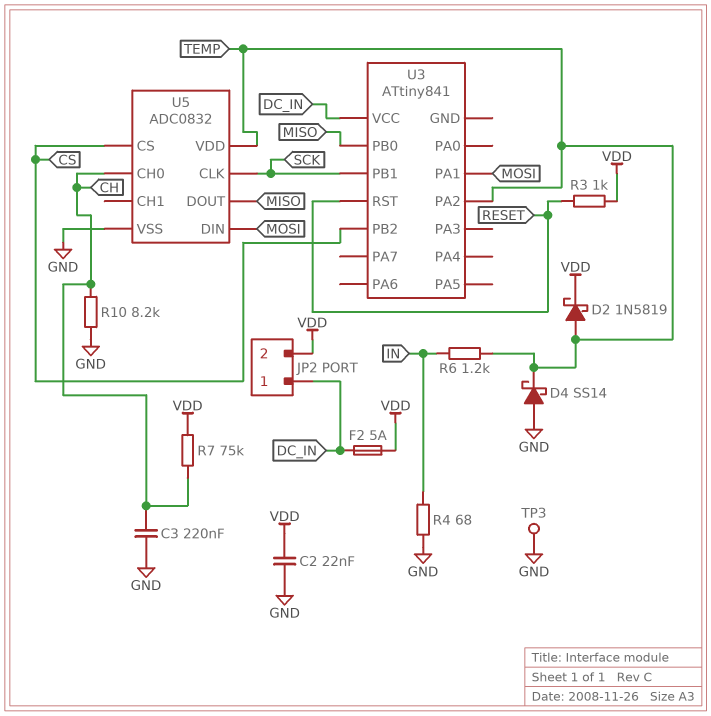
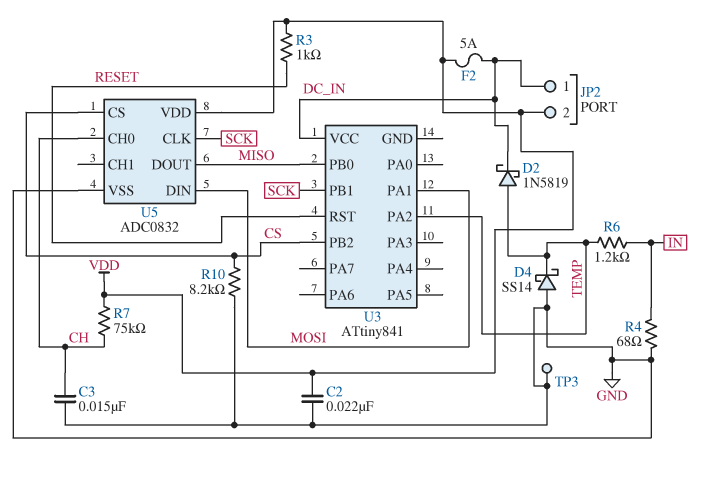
C3: 220nF (CH, GND) -> 15nF (CH, GND)
D2: schottky 1N5819 (A TEMP, K VDD) -> schottky 1N5819 (A TEMP, K DC_IN)
R10: 8.2k (CH, GND) -> 8.2k (CS, GND)
U5 pin VDD: TEMP -> VDD

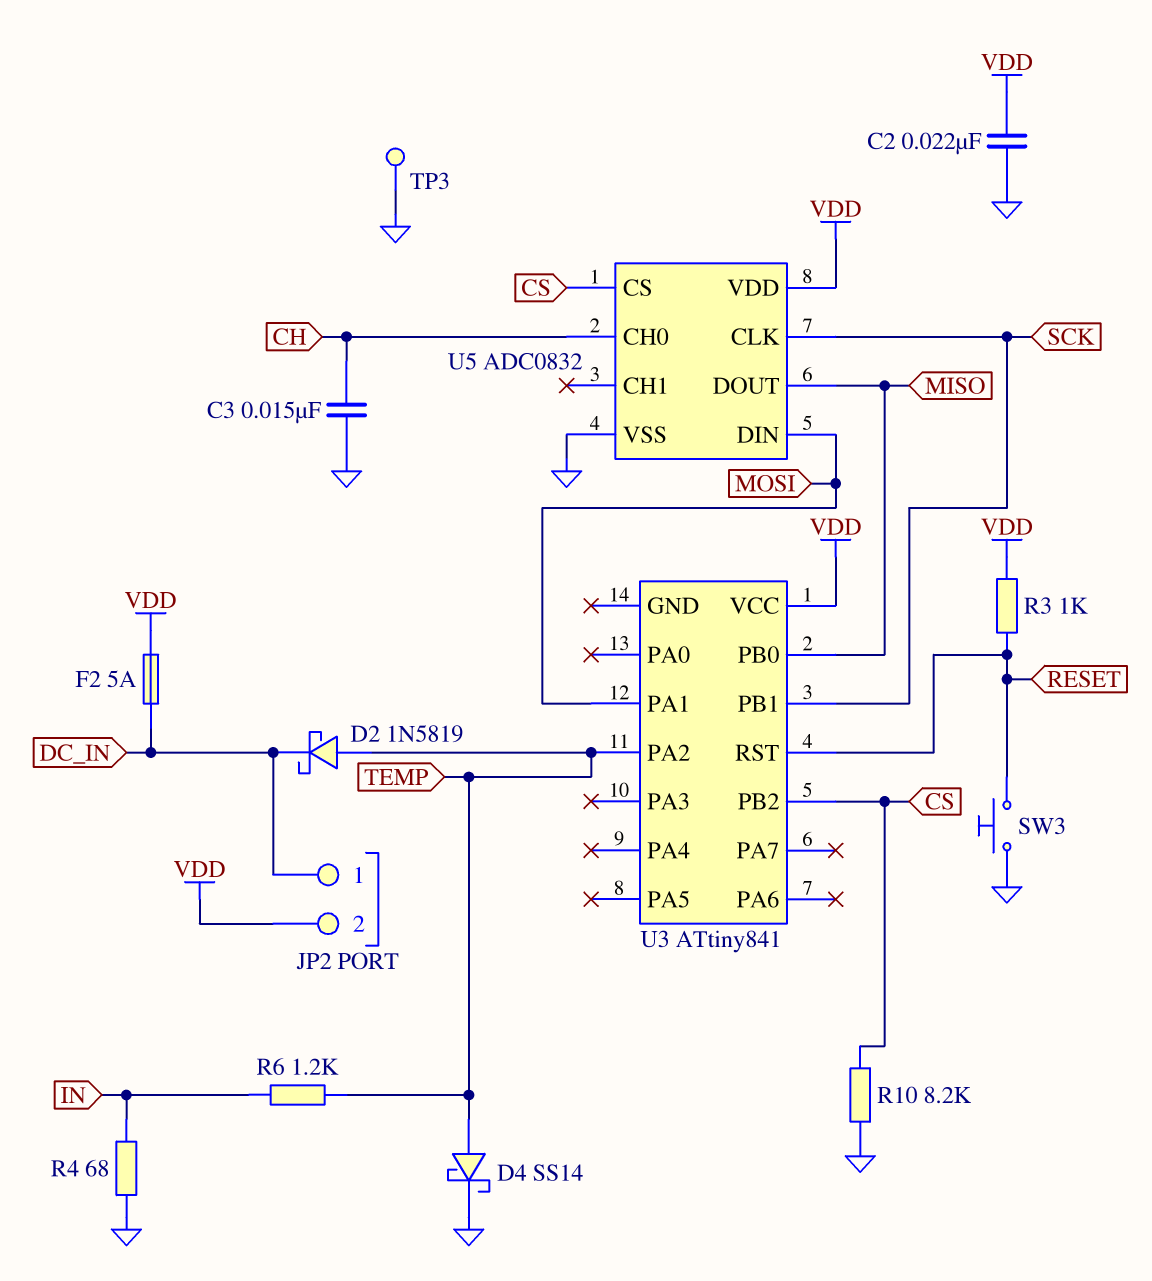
D4: schottky SS14 (A GND, K TEMP) -> schottky SS14 (A TEMP, K GND)
R7: 75k (CH, VDD) -> none
SW3: none -> button (GND, RESET)
U3 pin VCC: DC_IN -> VDD

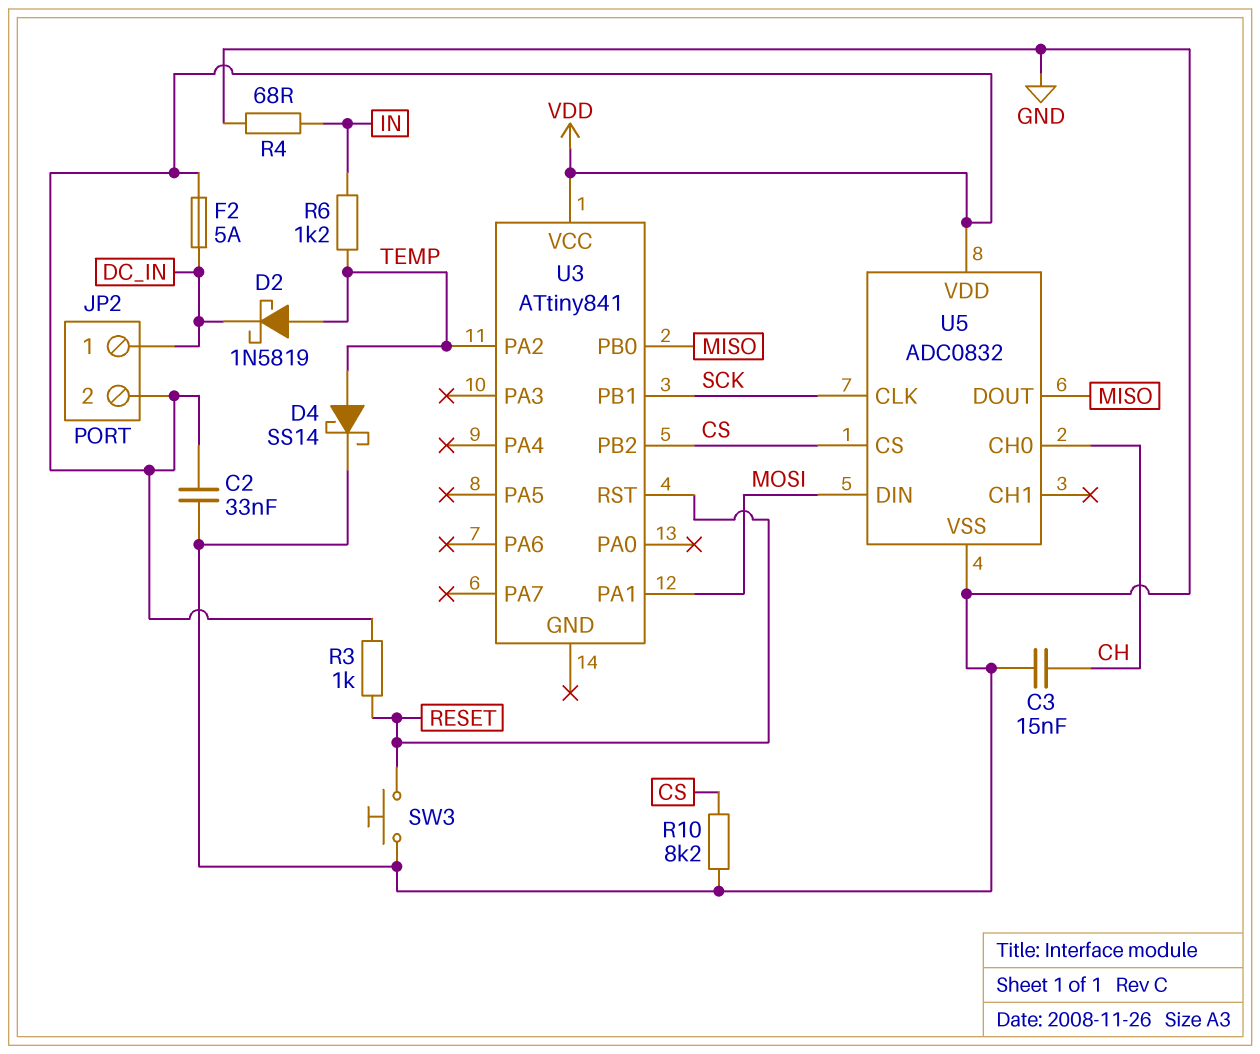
C2: 22nF (GND, VDD) -> 33nF (GND, VDD)
TP3: test point (GND) -> none

